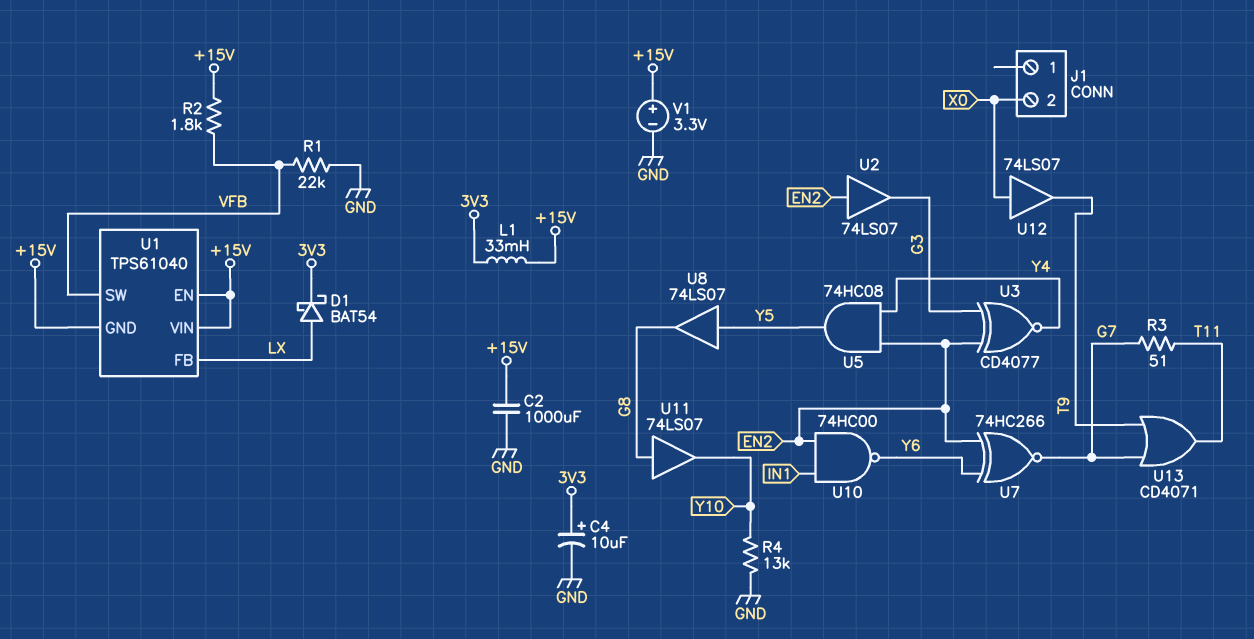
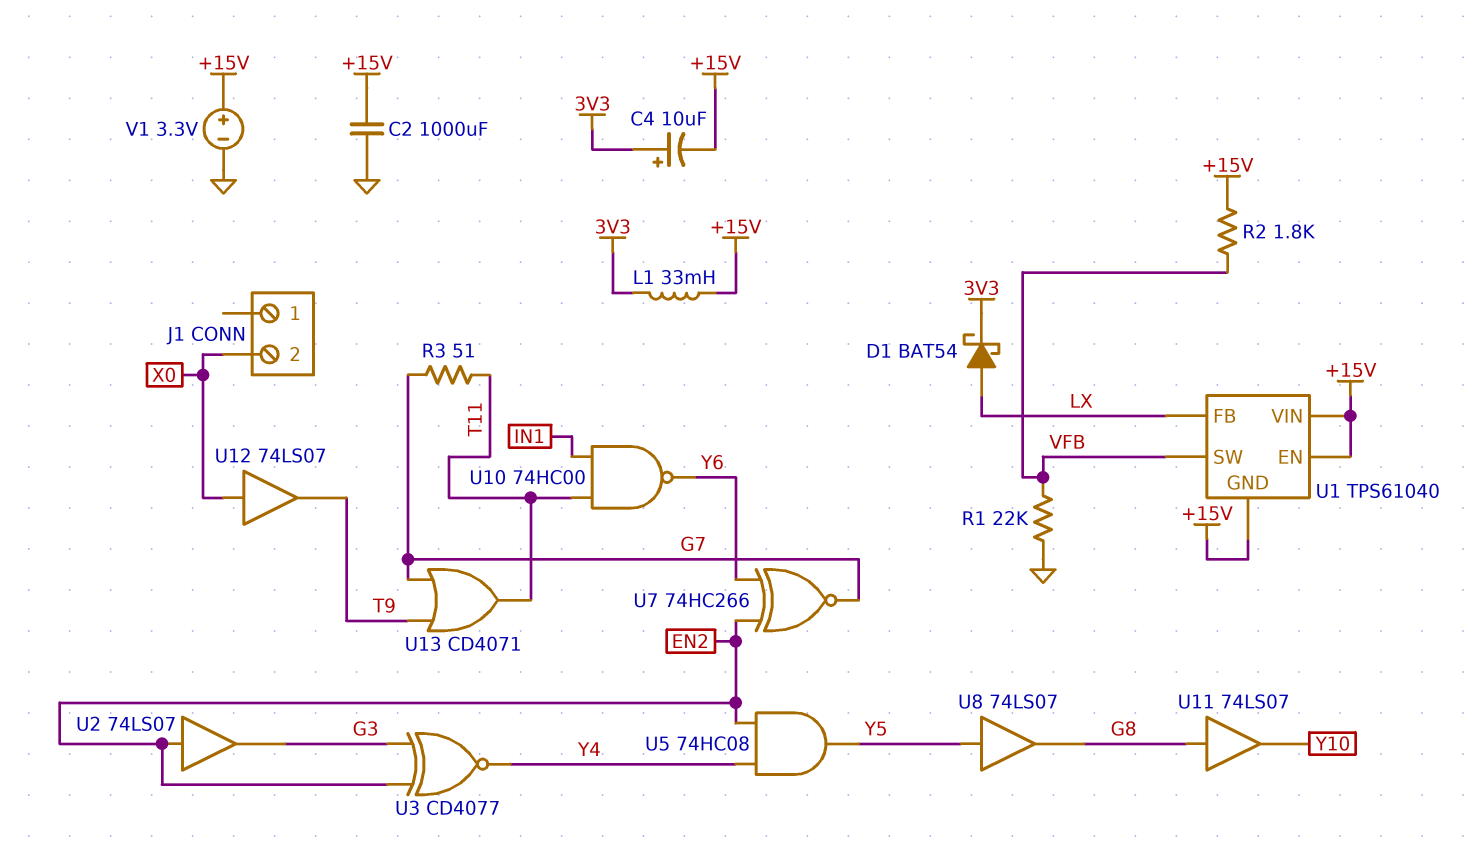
C4: 10uF (plus 3V3, minus GND) -> 10uF (plus 3V3, minus +15V)
R4: 13k (GND, Y10) -> none
U10: NAND 74HC00 (in EN2, in IN1, out Y6) -> NAND 74HC00 (in IN1, in T11, out Y6)

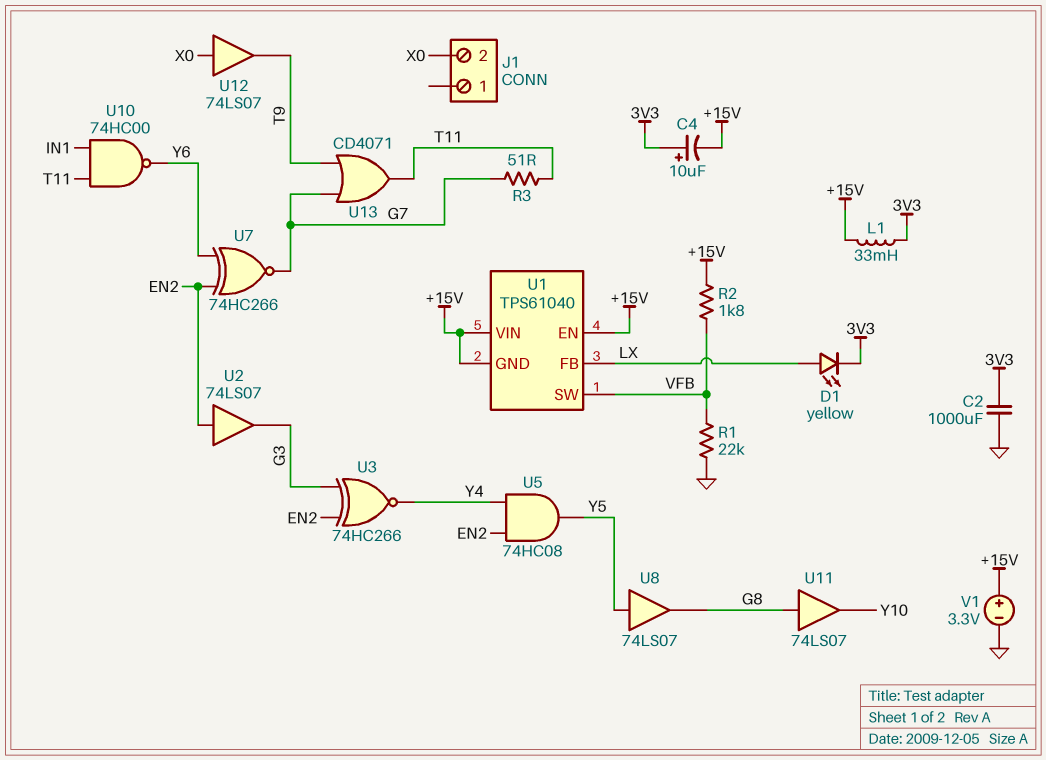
C2: 1000uF (+15V, GND) -> 1000uF (3V3, GND)
D1: schottky BAT54 (A LX, K 3V3) -> LED yellow (A LX, K 3V3)
U3: XNOR CD4077 (in EN2, in G3, out Y4) -> XNOR 74HC266 (in EN2, in G3, out Y4)

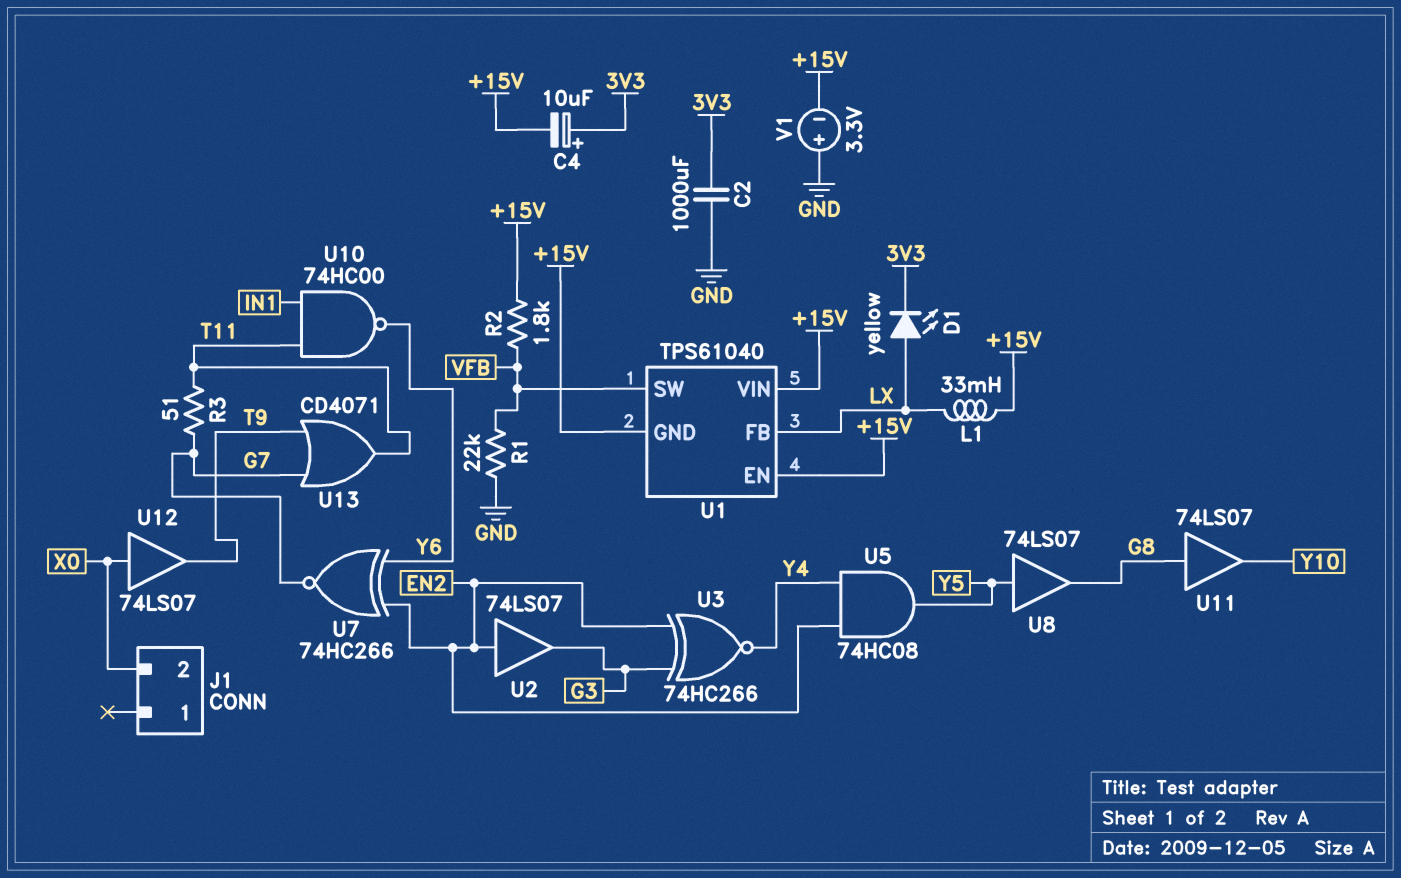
L1: 33mH (+15V, 3V3) -> 33mH (+15V, LX)
V1: 3.3V (plus +15V, minus GND) -> 3.3V (plus GND, minus +15V)

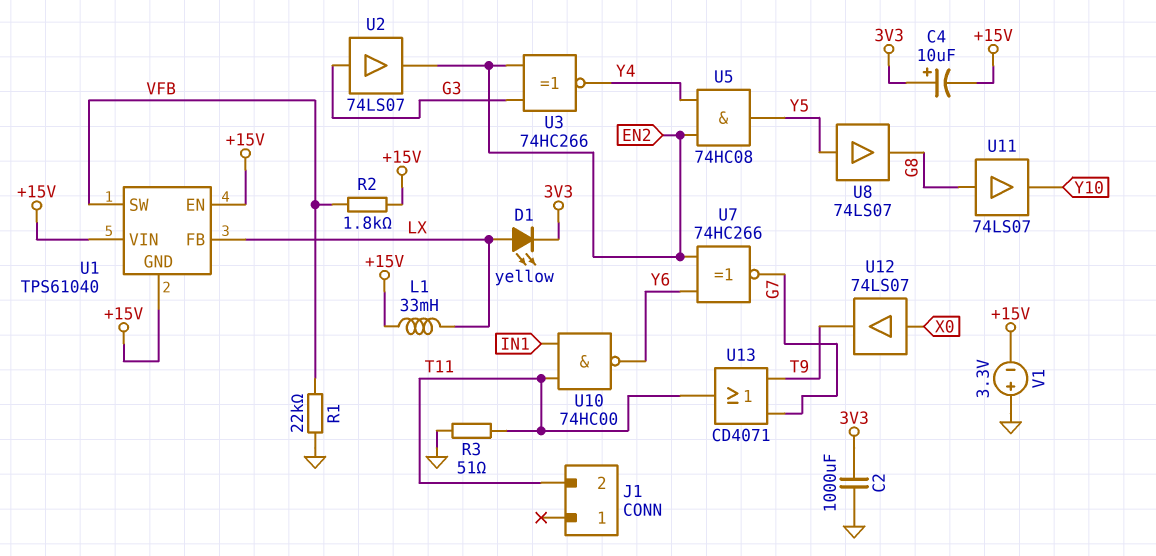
J1 pin 2: X0 -> T11
R3: 51 (G7, T11) -> 51 (GND, T11)
U2: buffer 74LS07 (in EN2, out G3) -> buffer 74LS07 (in G3, out EN2)

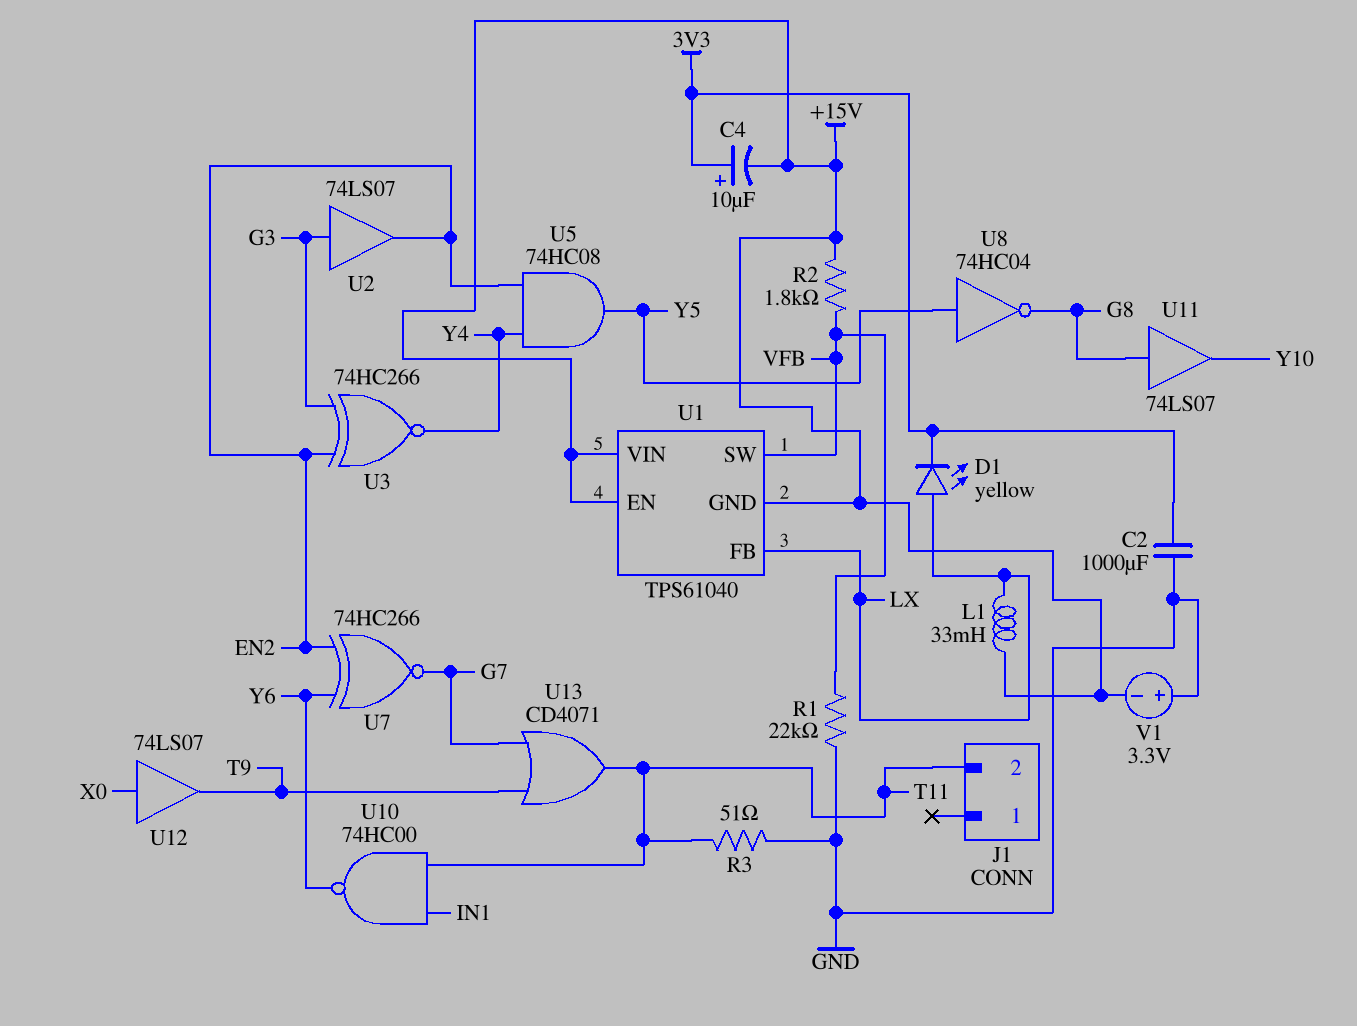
U8: buffer 74LS07 (in Y5, out G8) -> NOT 74HC04 (in Y5, out G8)

